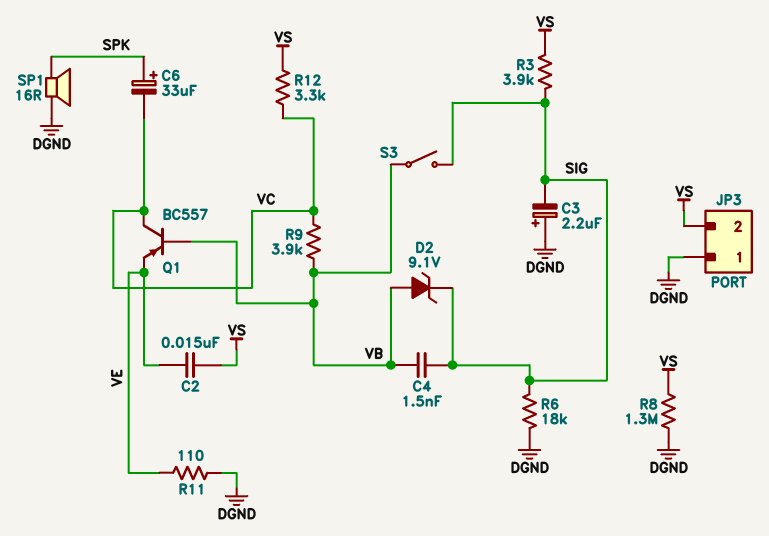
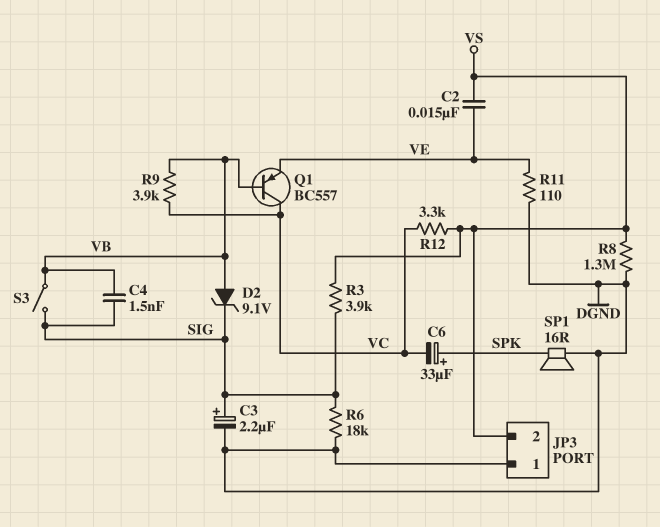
C3: 2.2uF (plus DGND, minus SIG) -> 2.2uF (plus SIG, minus DGND)

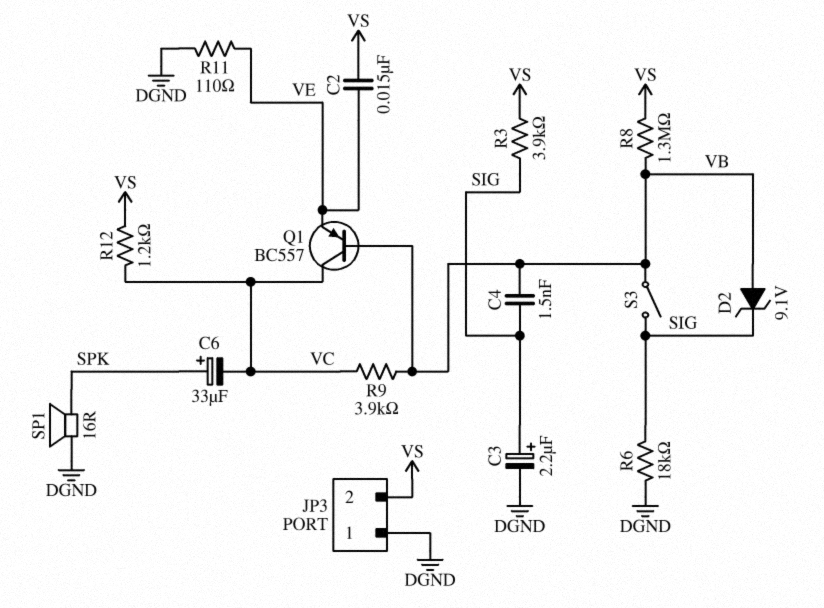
R8: 1.3M (DGND, VS) -> 1.3M (VB, VS)
R12: 3.3k (VC, VS) -> 1.2k (VC, VS)

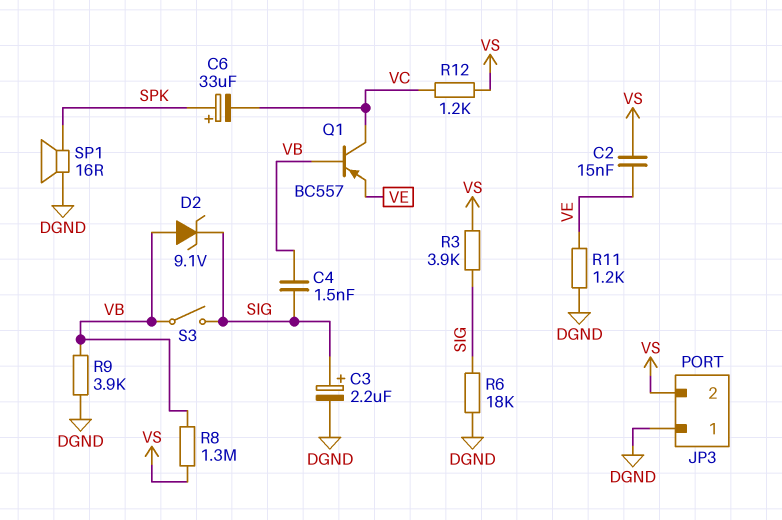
R9: 3.9k (VB, VC) -> 3.9k (DGND, VB)
R11: 110 (DGND, VE) -> 1.2k (DGND, VE)

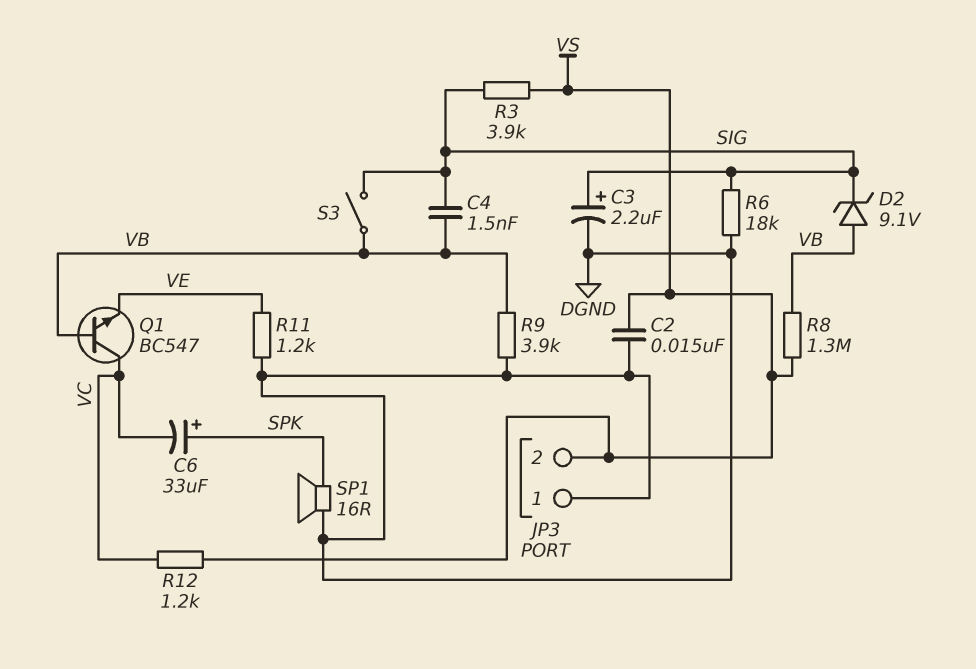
C2: 15nF (VE, VS) -> 15nF (DGND, VS)
Q1: PNP BC557 (B VB, C VC, E VE) -> NPN BC547 (B VB, C VC, E VE)

